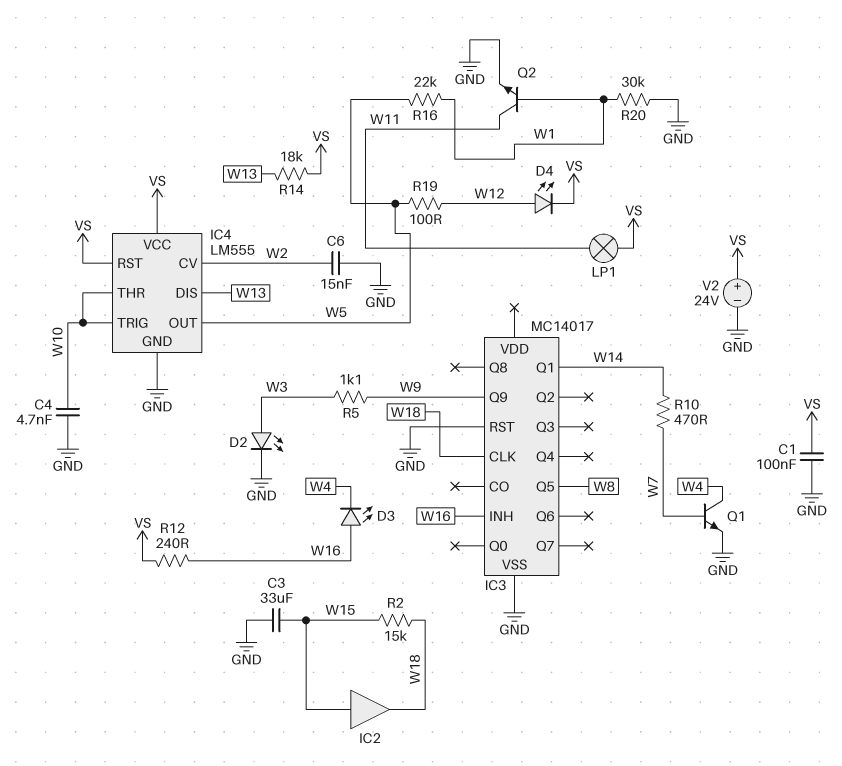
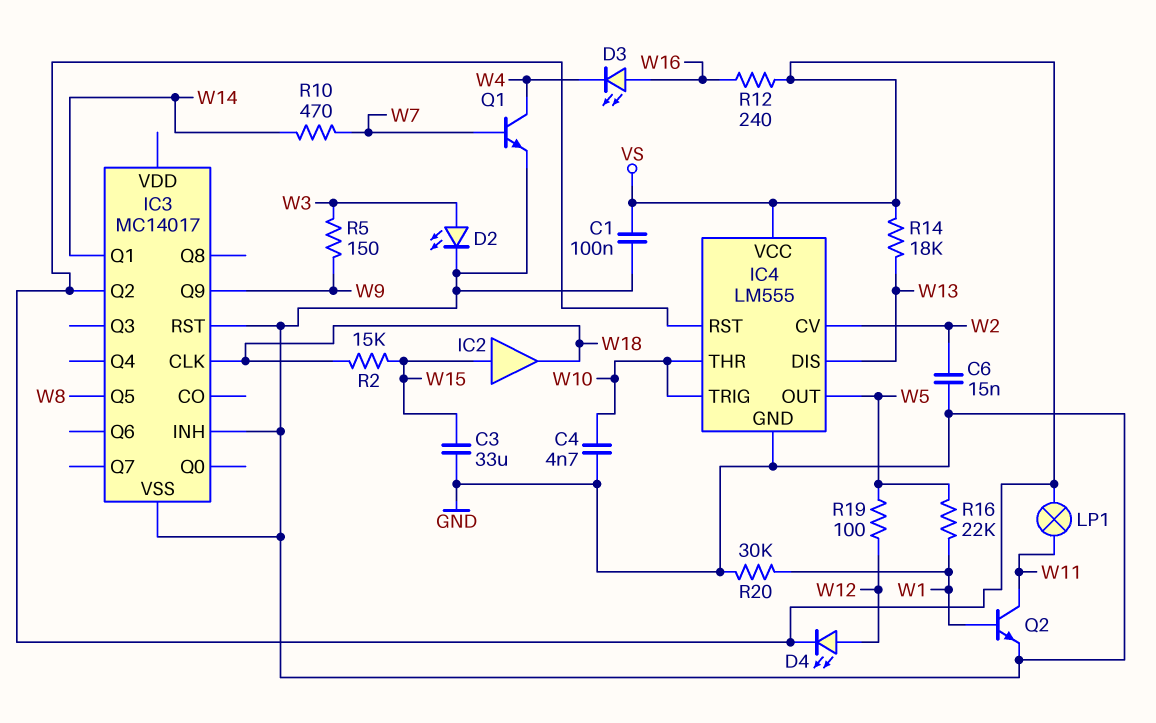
IC3 pin INH: W16 -> GND
IC3 pin Q2: none -> VS
R5: 1.1k (W3, W9) -> 150 (W3, W9)
V2: 24V (plus VS, minus GND) -> none

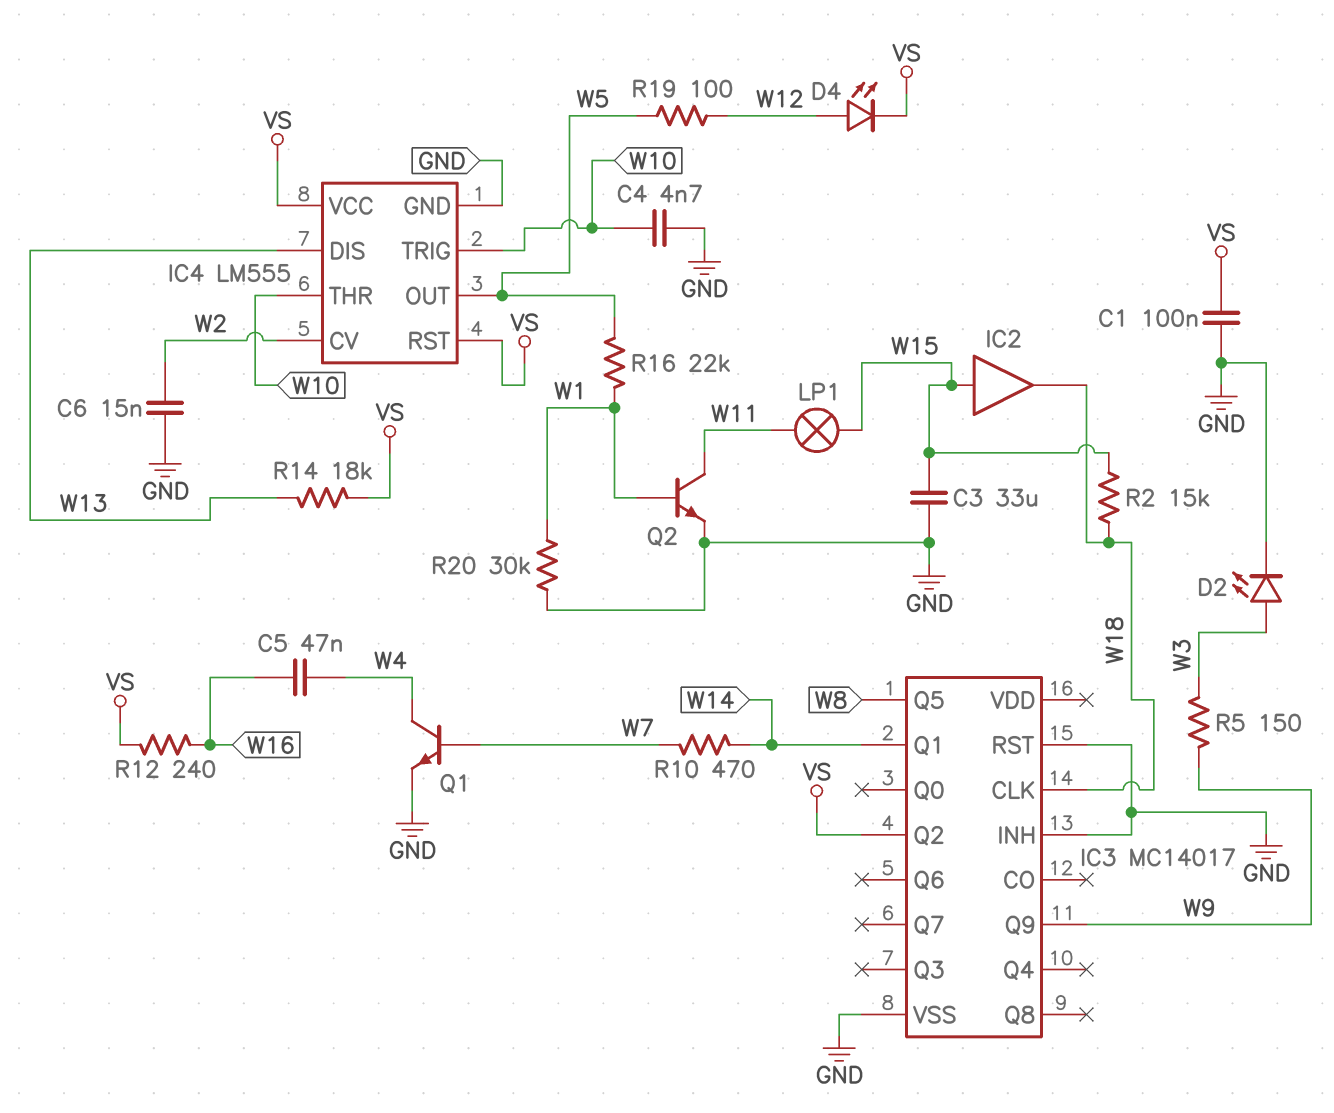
C5: none -> 47nF (W4, W16)
D3: LED (A W16, K W4) -> none
LP1: lamp (VS, W11) -> lamp (W11, W15)

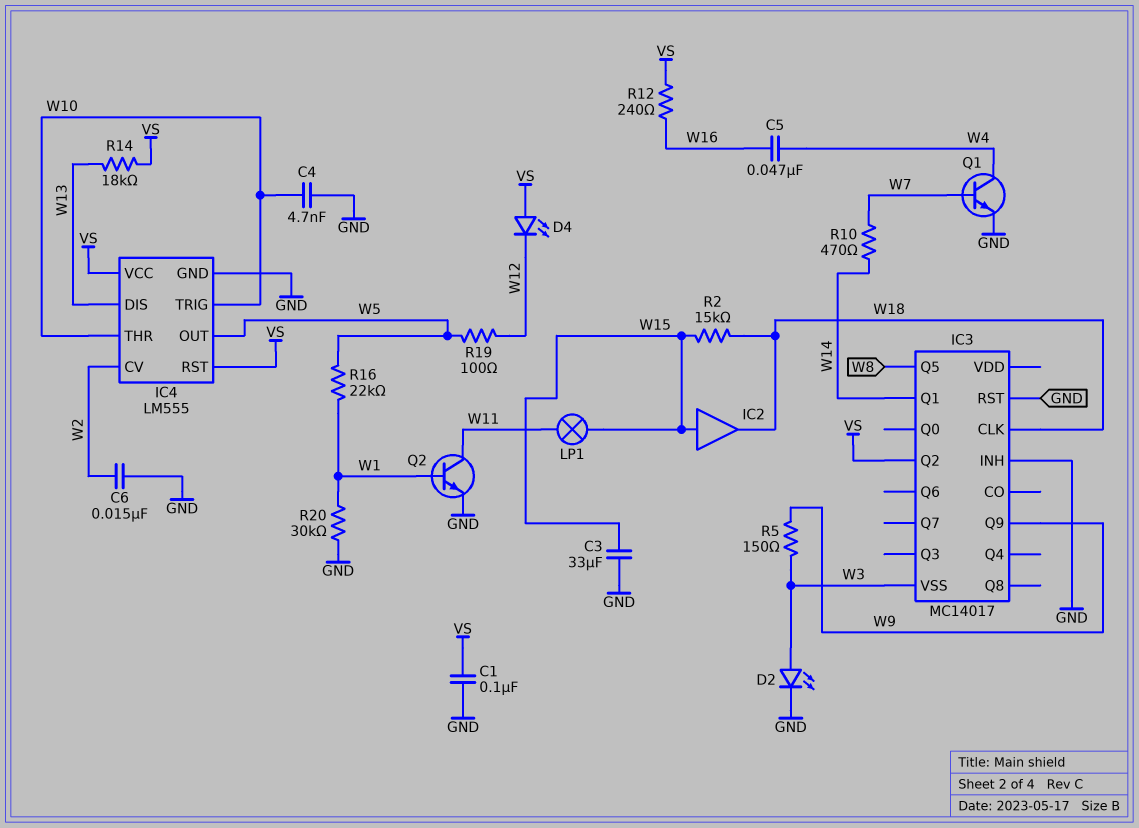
D4: LED (A W12, K VS) -> LED (A VS, K W12)
IC3 pin VSS: GND -> W3

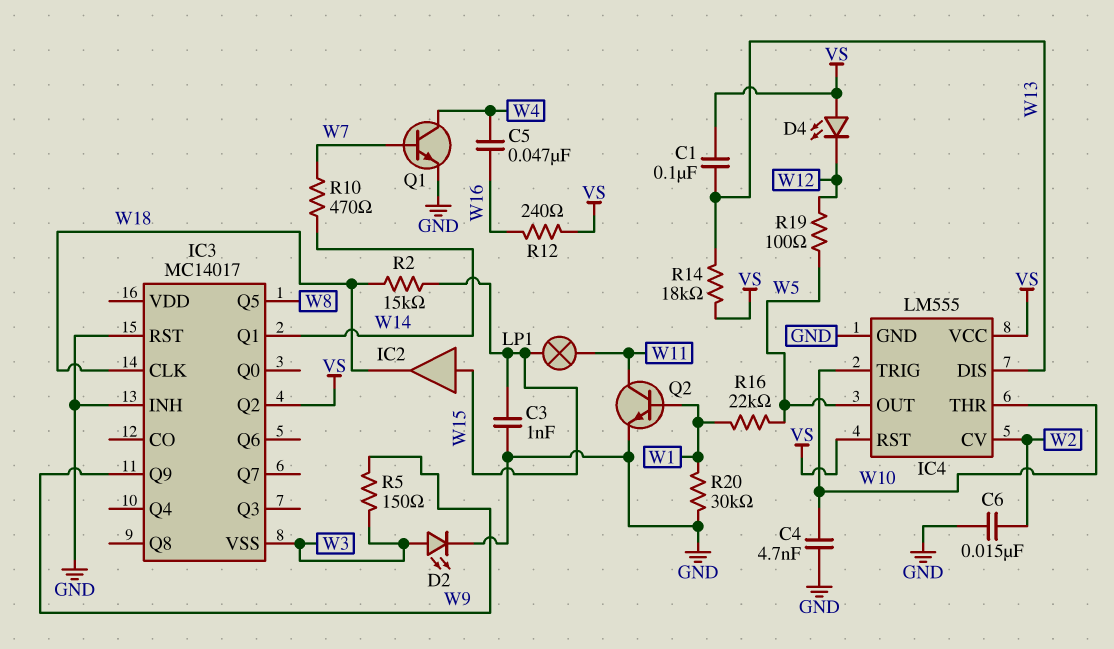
C1: 100nF (GND, VS) -> 100nF (VS, W13)
C3: 33uF (GND, W15) -> 1nF (GND, W15)

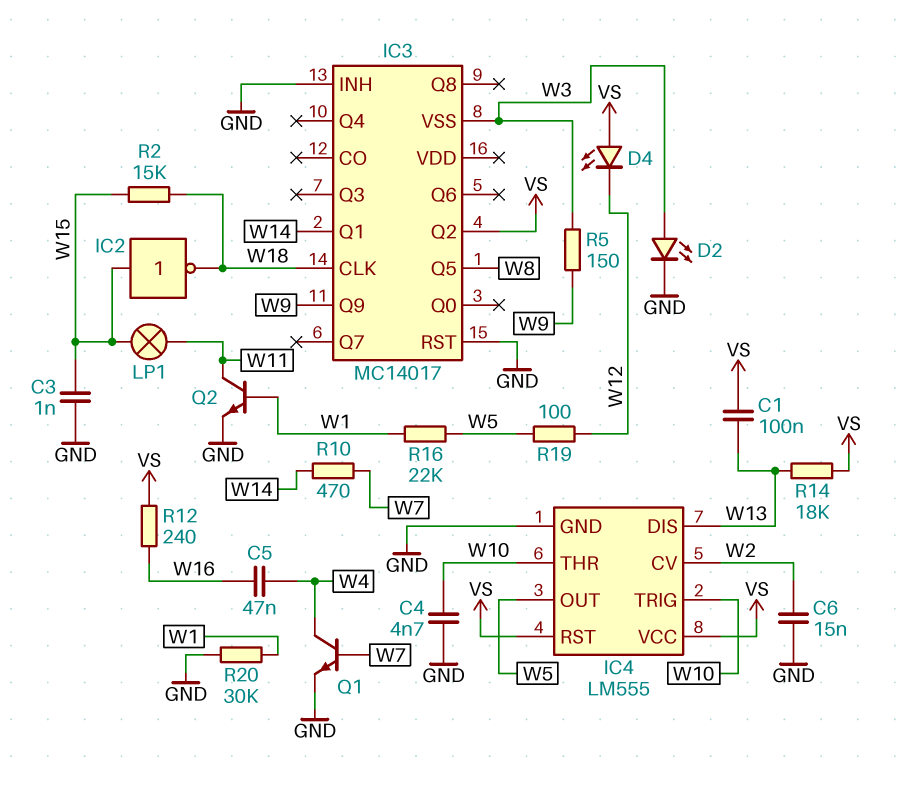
IC2: buffer (in W15, out W18) -> NOT (in W15, out W18)

